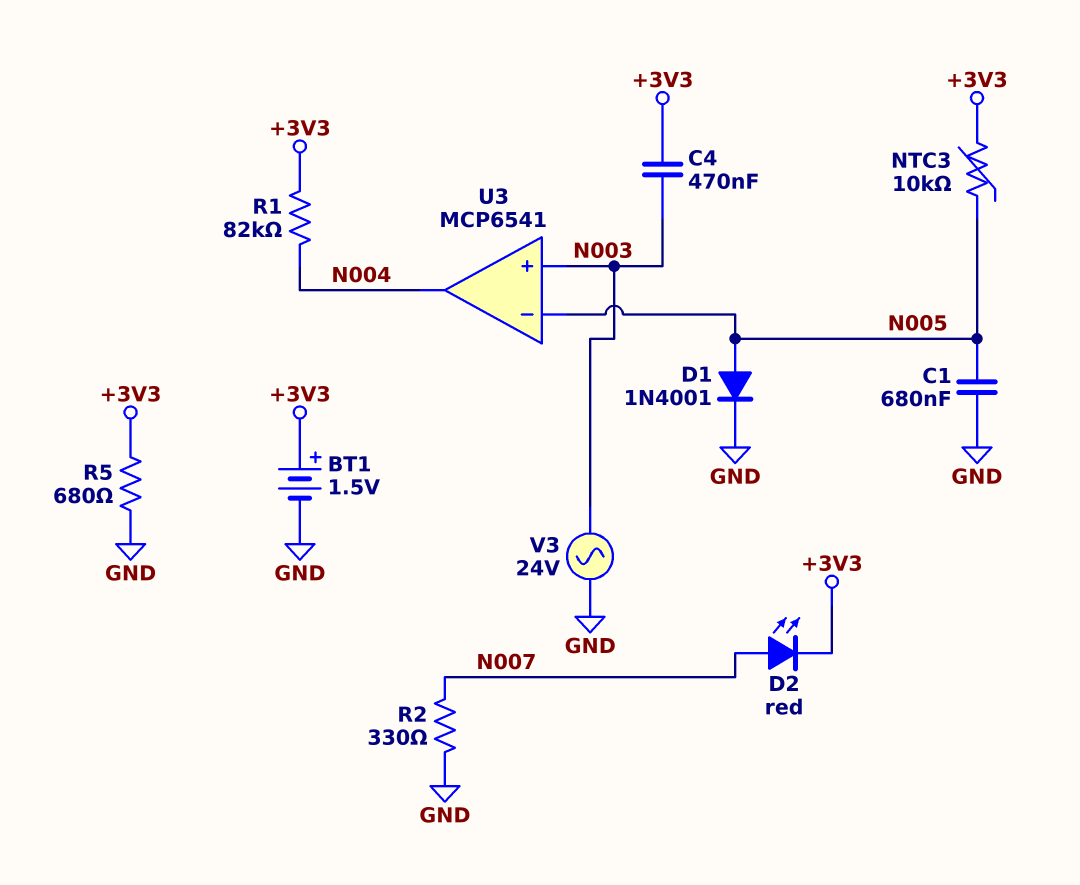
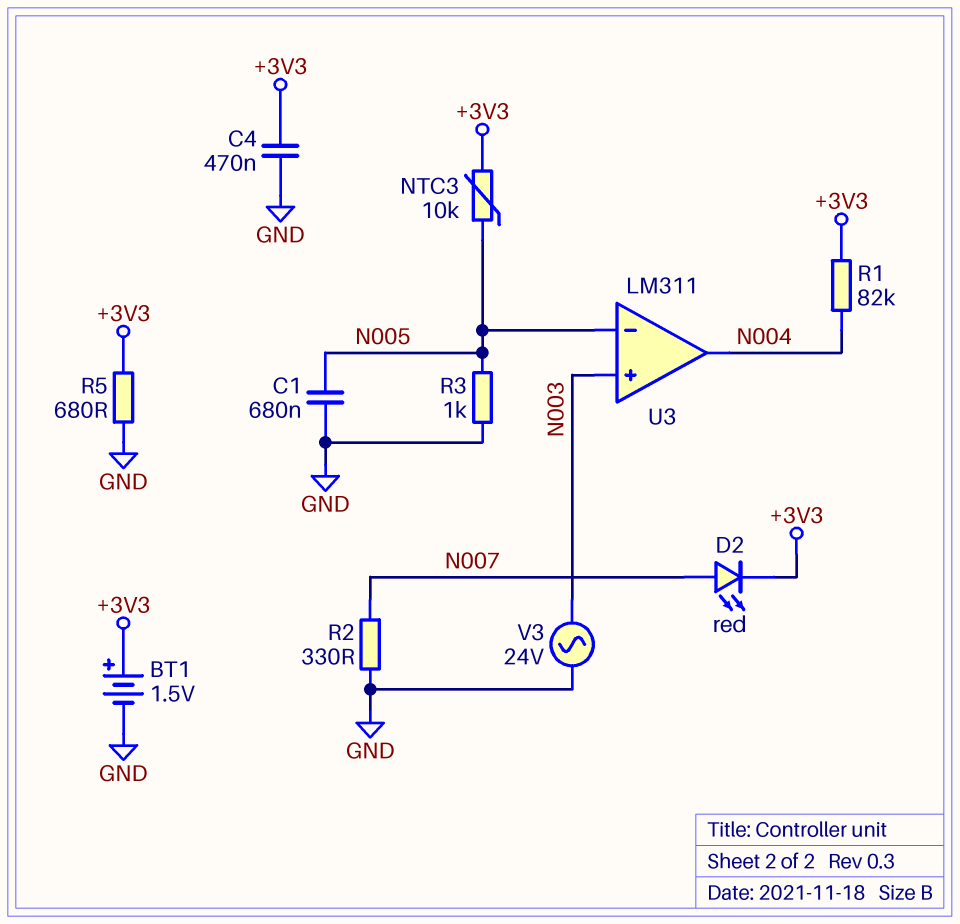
C4: 470nF (+3V3, N003) -> 470nF (+3V3, GND)
D1: diode 1N4001 (A N005, K GND) -> none
R3: none -> 1k (GND, N005)
U3: MCP6541 -> LM311

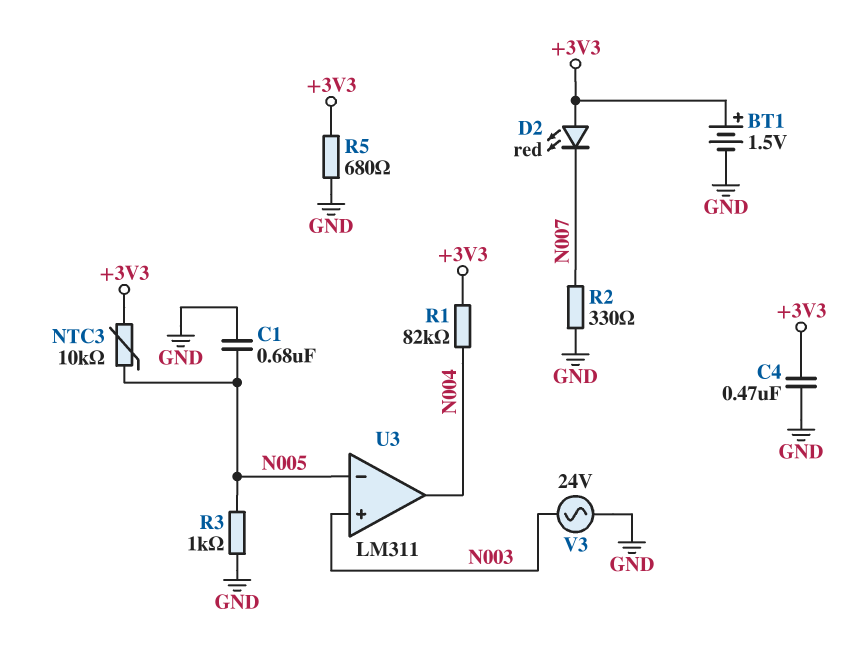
D2: LED red (A N007, K +3V3) -> LED red (A +3V3, K N007)

